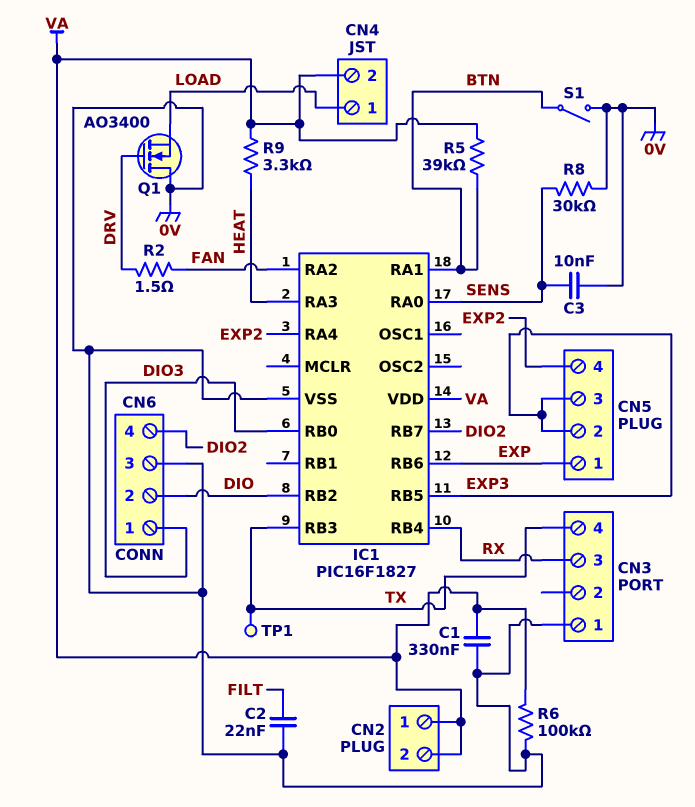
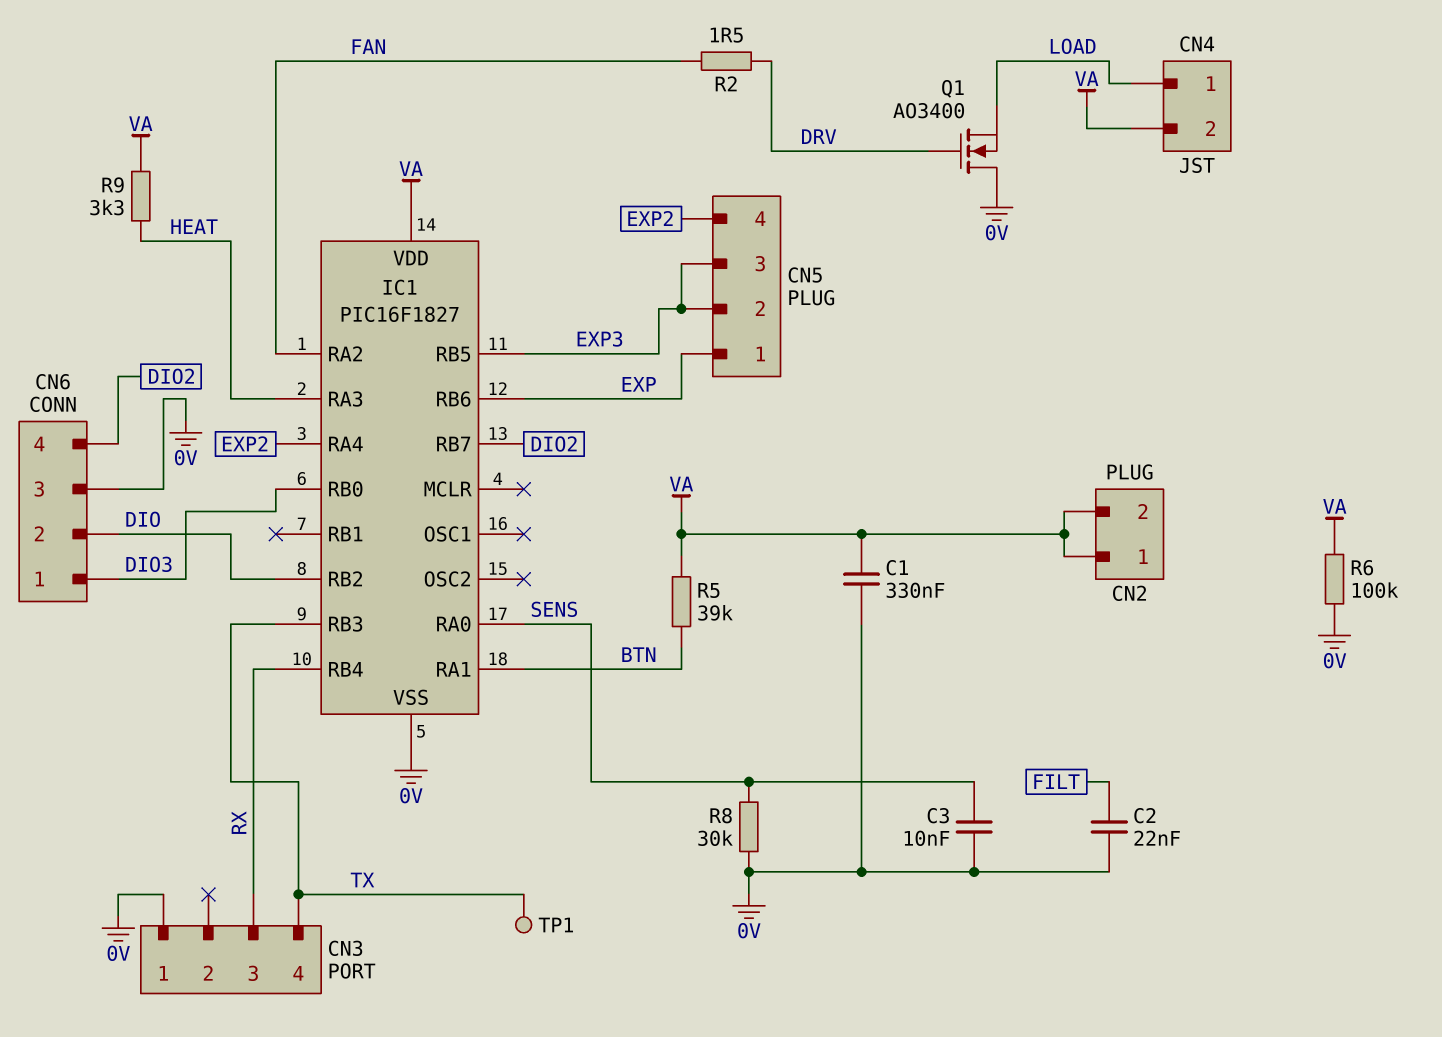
S1: switch (0V, BTN) -> none

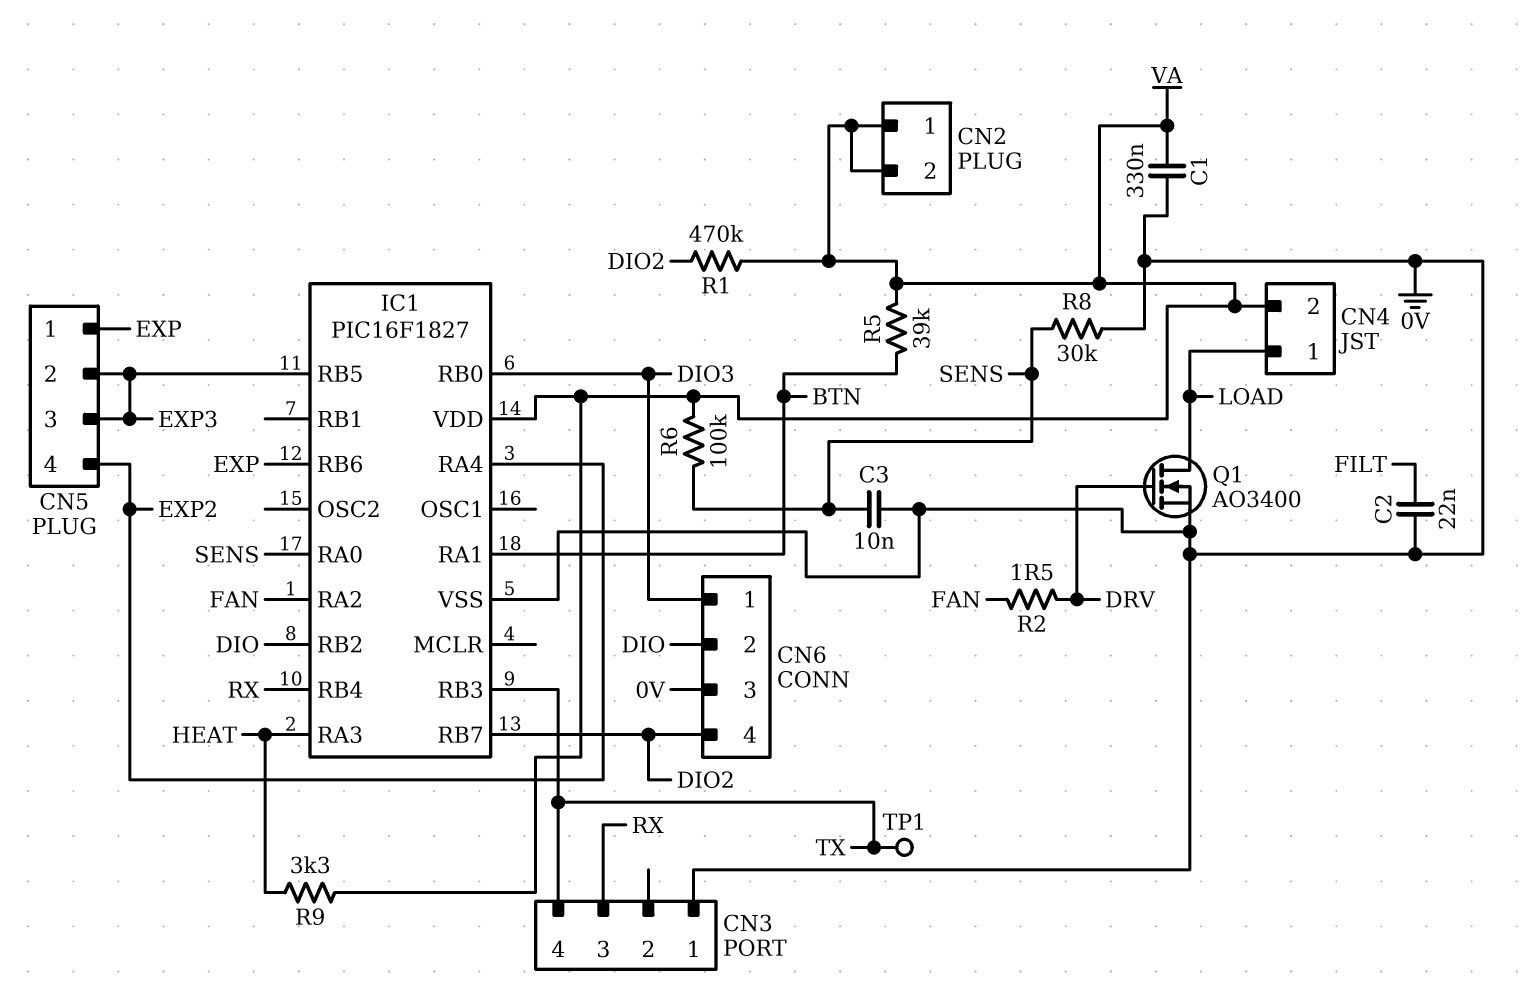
Q1: NMOS AO3400 (G DRV, D 0V, S LOAD) -> NMOS AO3400 (G DRV, D LOAD, S 0V)
R1: none -> 470k (DIO2, VA)
R6: 100k (0V, VA) -> 100k (SENS, VA)

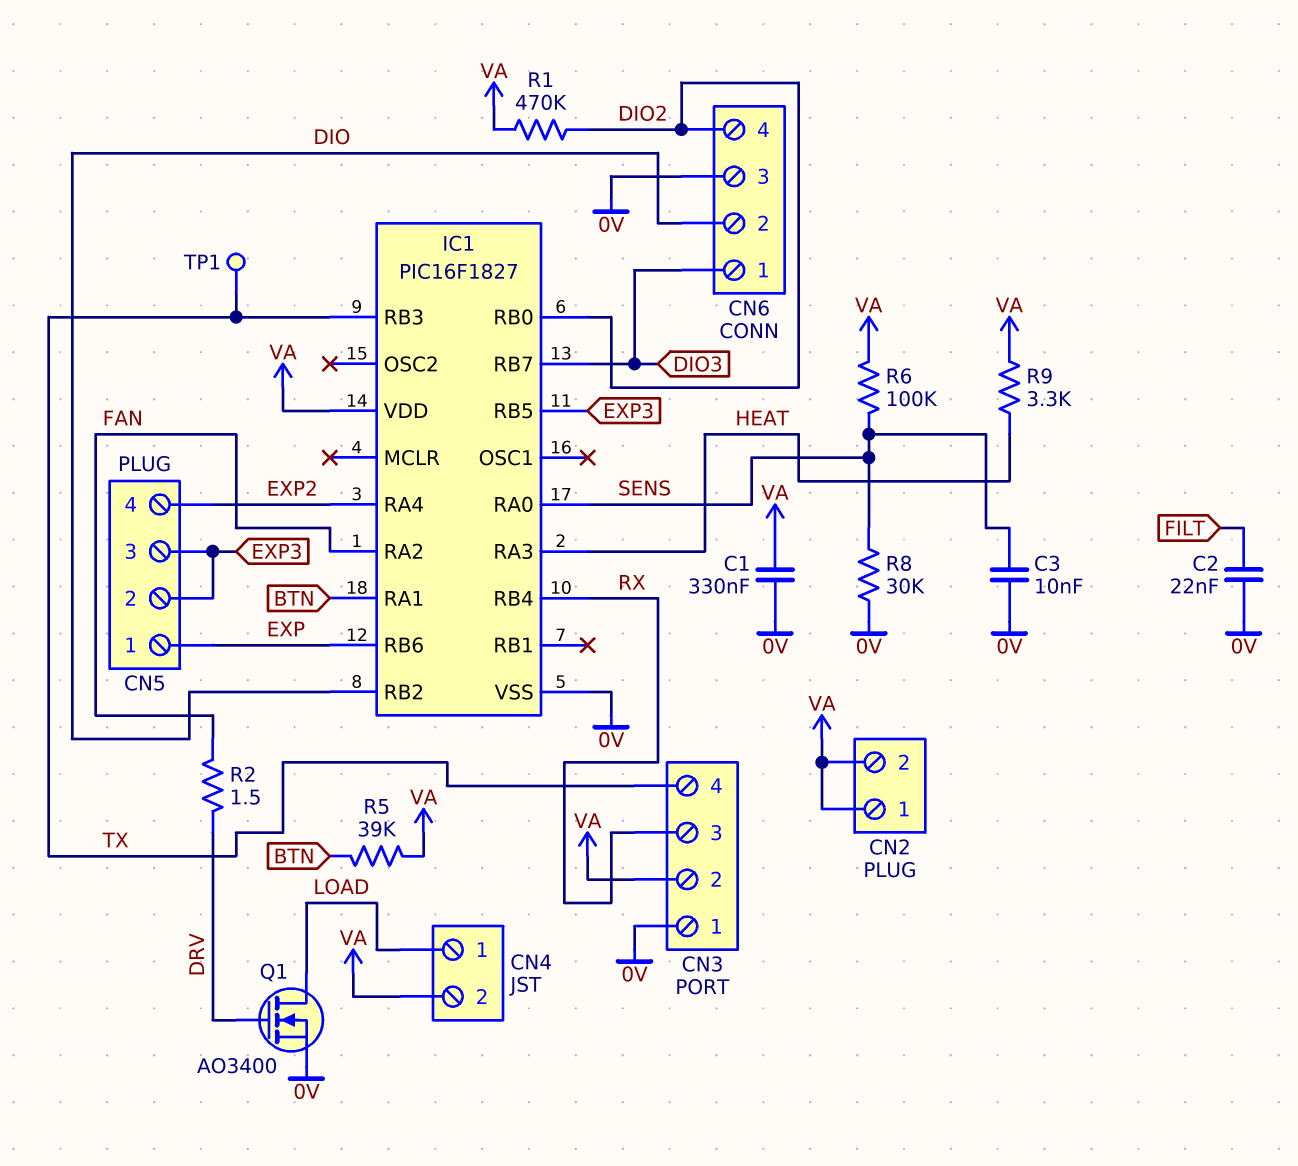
CN3 pin 2: none -> VA
IC1 pin RB0: DIO3 -> DIO2
IC1 pin RB7: DIO2 -> DIO3

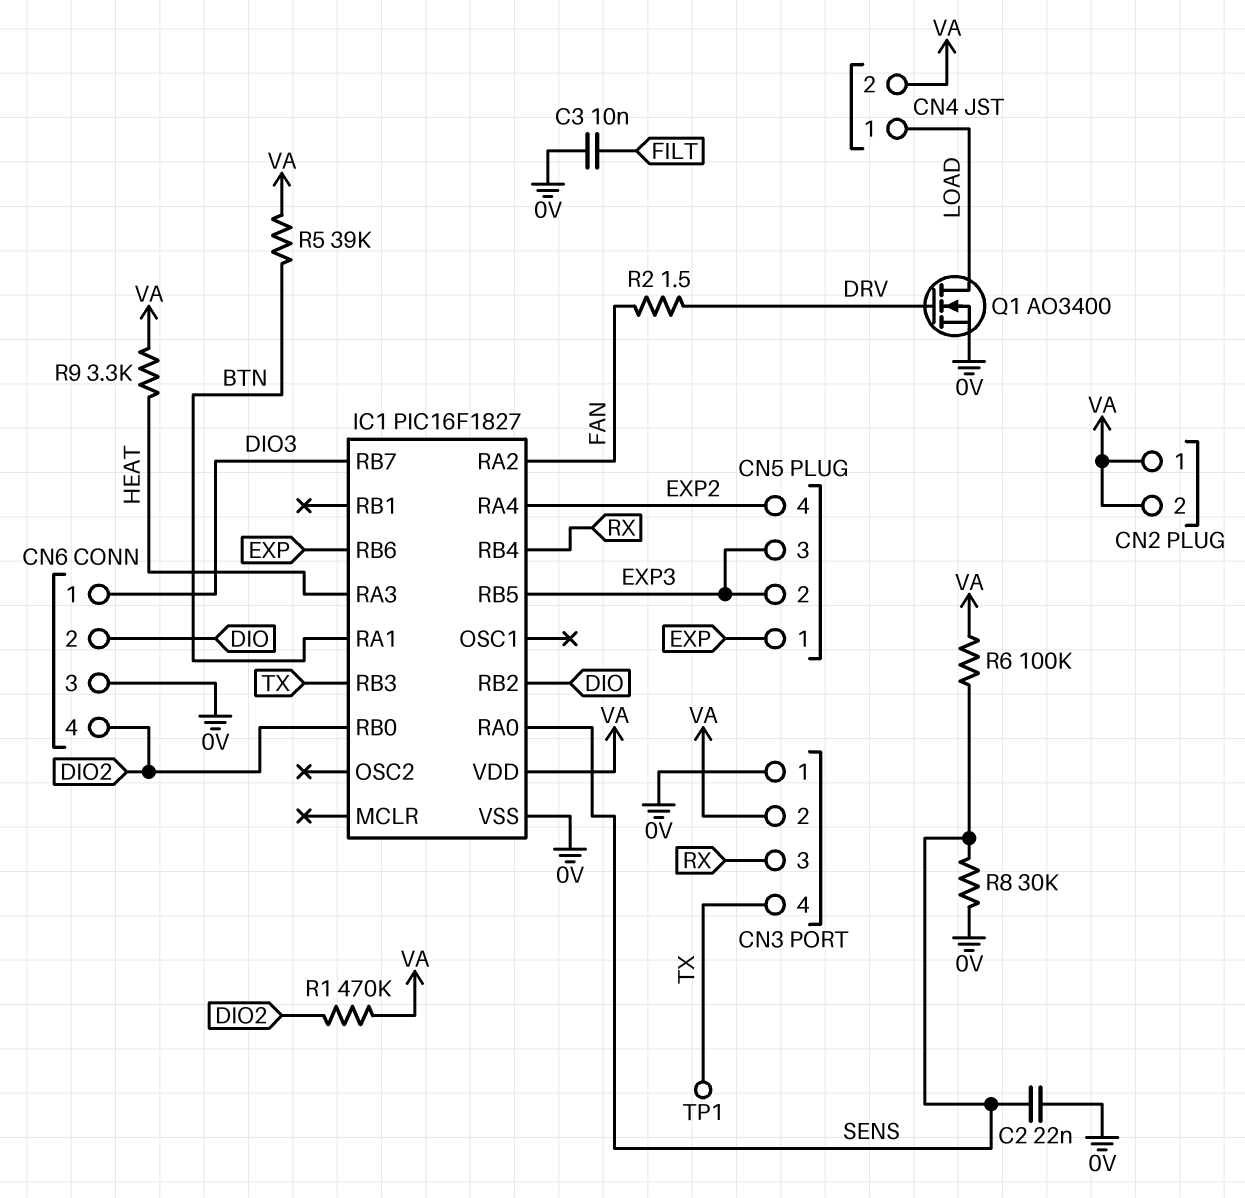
C1: 330nF (0V, VA) -> none
C2: 22nF (0V, FILT) -> 22nF (0V, SENS)
C3: 10nF (0V, SENS) -> 10nF (0V, FILT)

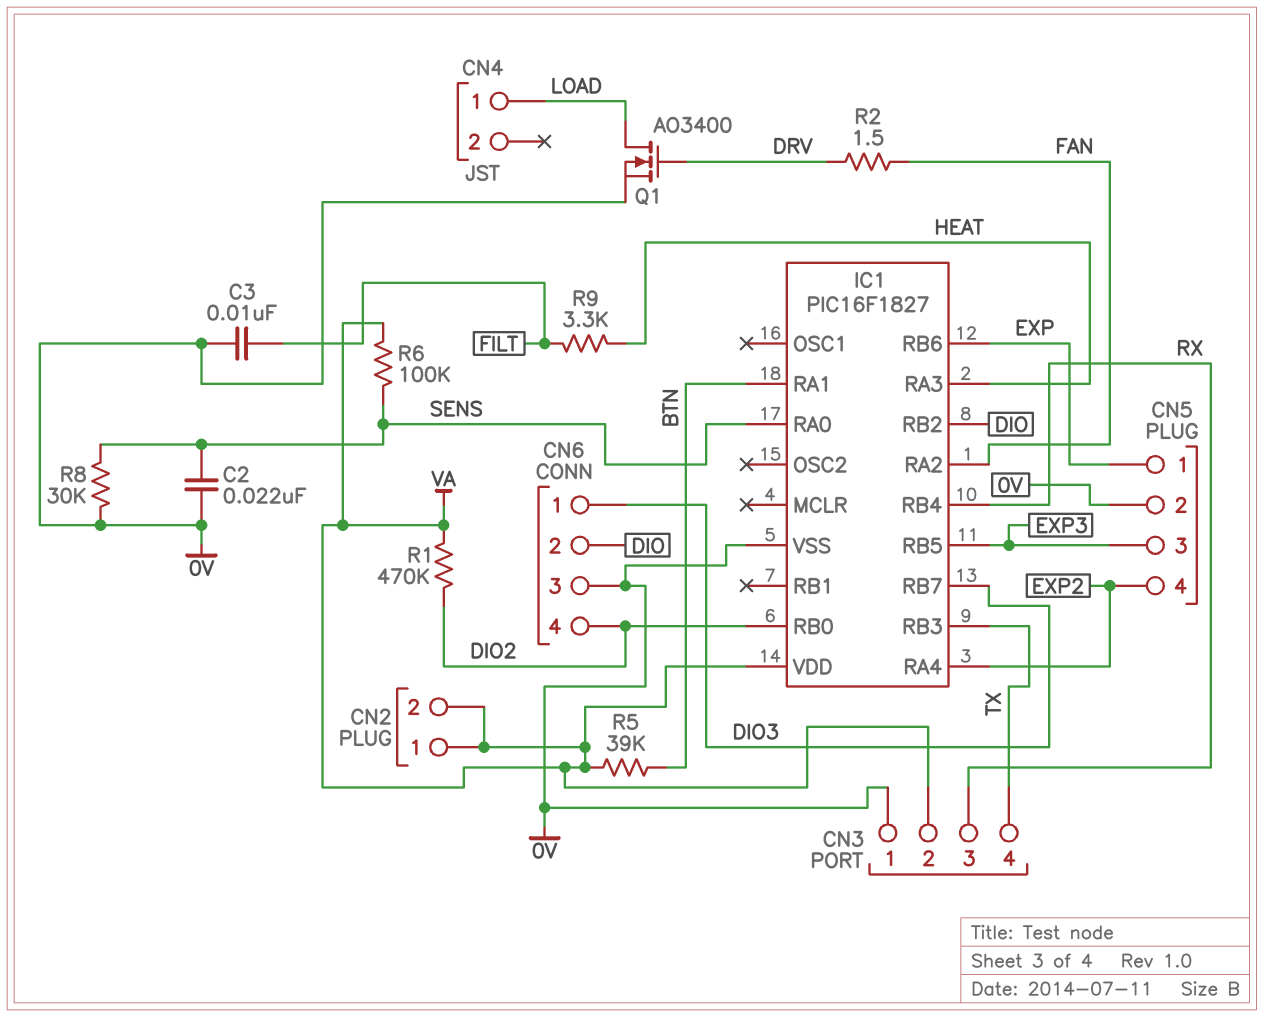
CN4 pin 2: VA -> none
CN5 pin 2: EXP3 -> 0V
R9: 3.3k (HEAT, VA) -> 3.3k (FILT, HEAT)
TP1: test point (TX) -> none

